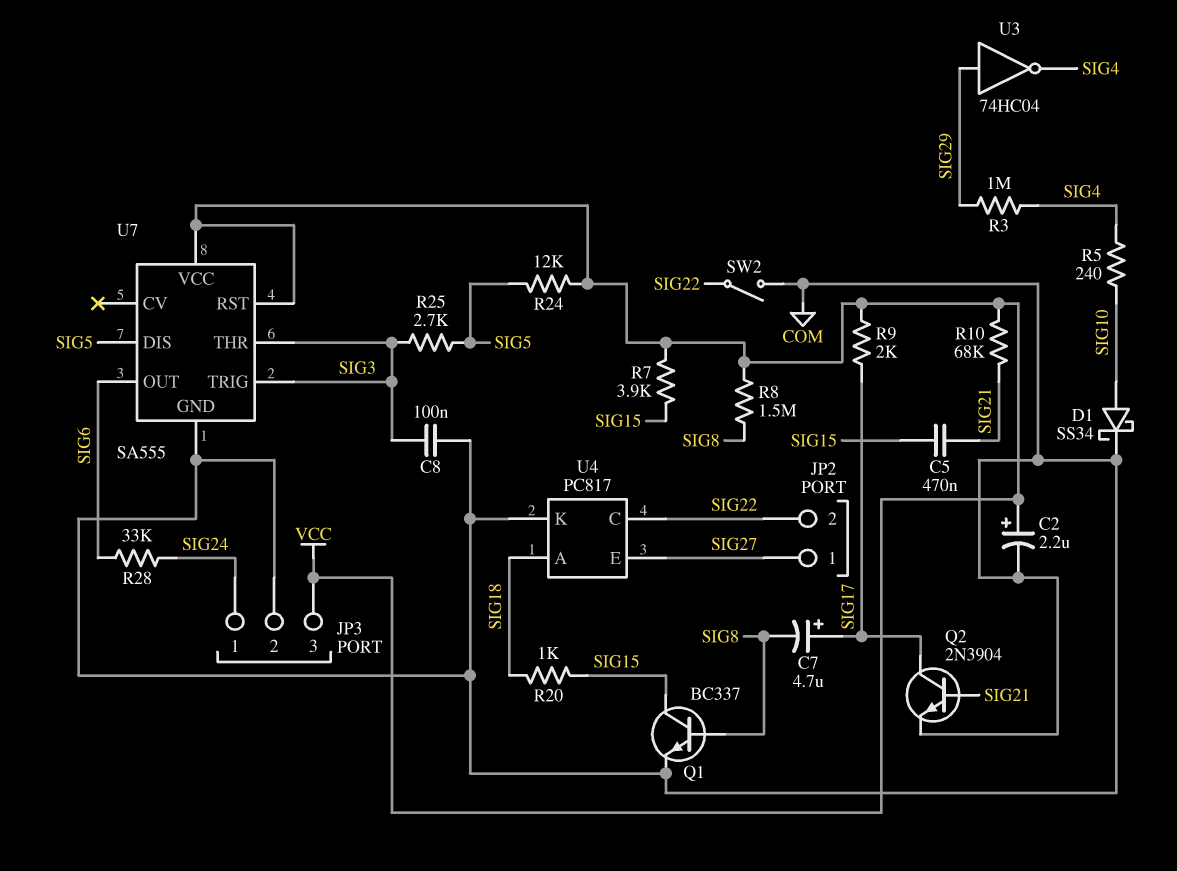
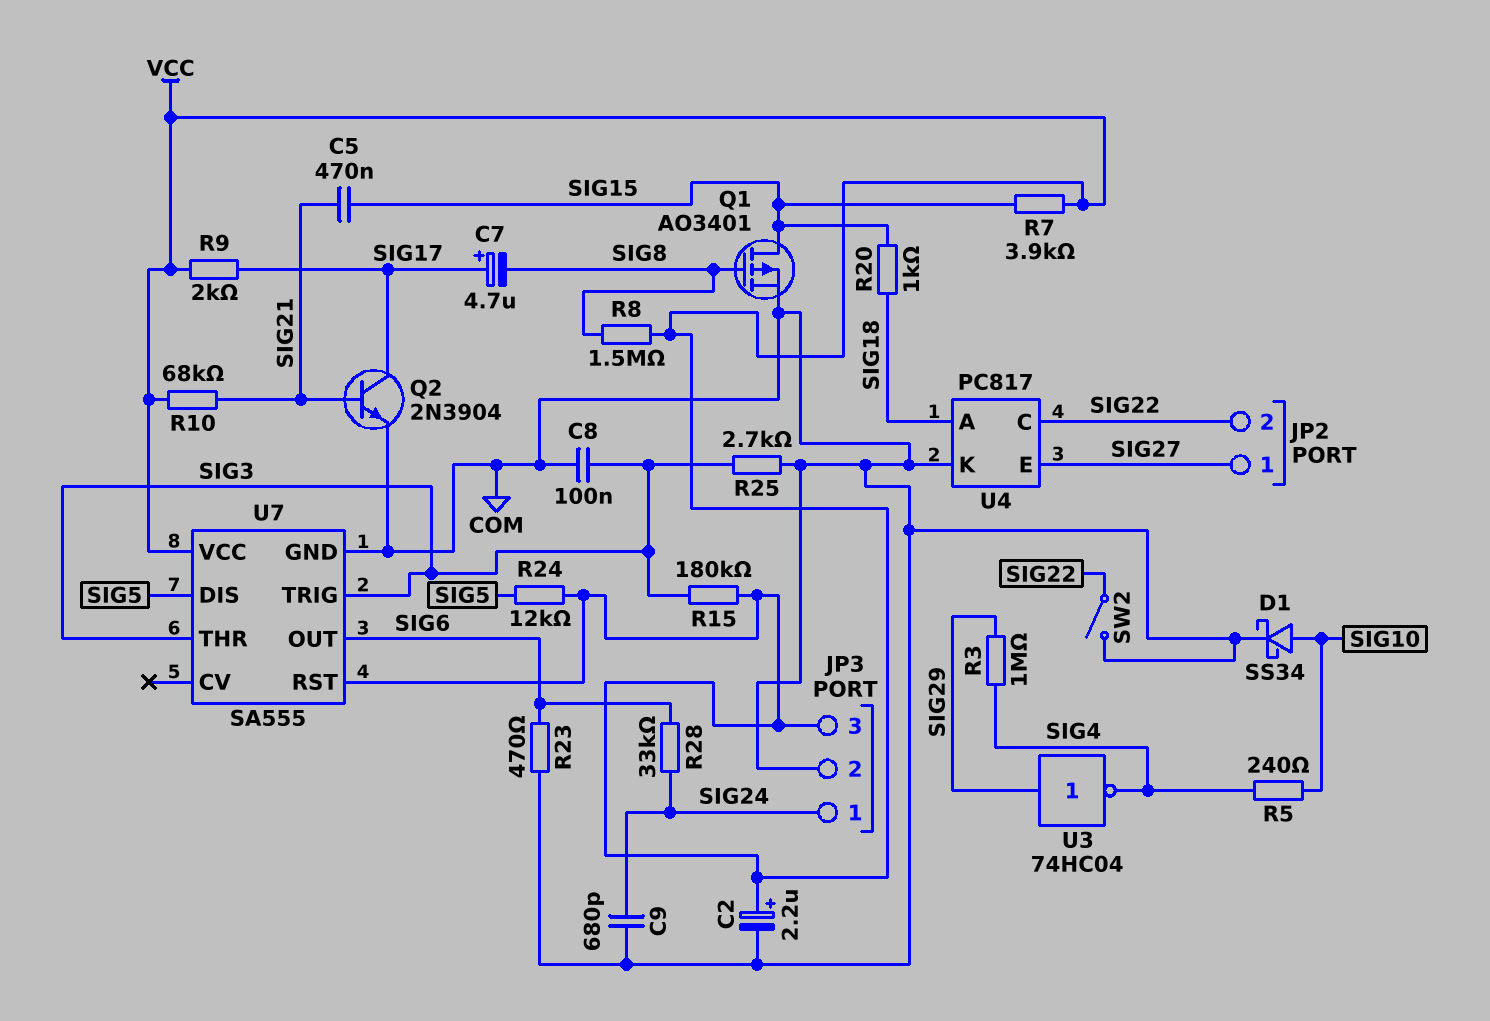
C9: none -> 680pF (COM, SIG24)
Q1: NPN BC337 (B SIG8, C SIG15, E COM) -> PMOS AO3401 (G SIG8, D SIG15, S COM)
R15: none -> 180k (SIG3, VCC)
R23: none -> 470 (COM, SIG6)
R25: 2.7k (SIG3, SIG5) -> 2.7k (COM, SIG3)

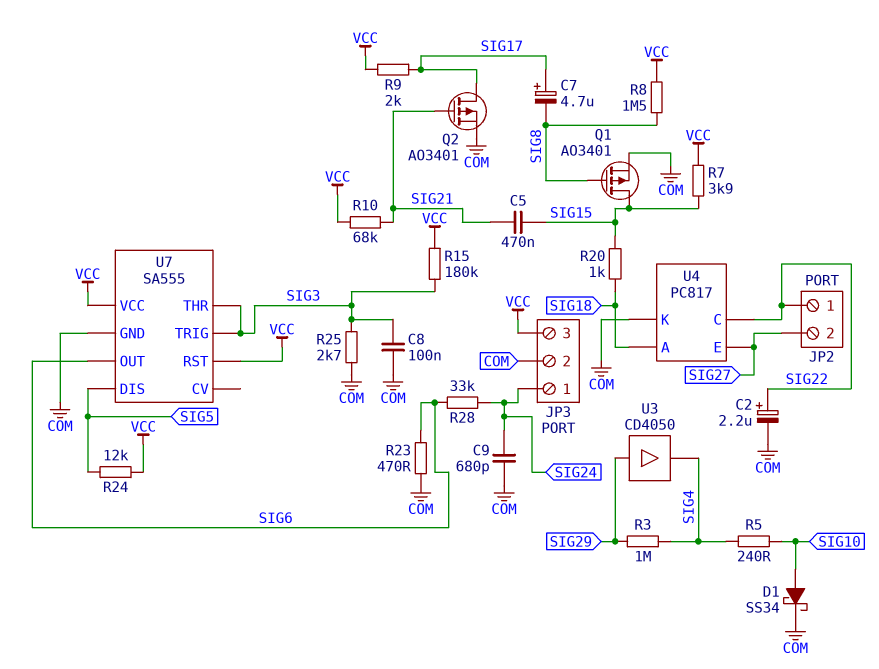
C2: 2.2uF (plus VCC, minus COM) -> 2.2uF (plus SIG22, minus COM)
JP2 pin 1: SIG27 -> SIG22
JP2 pin 2: SIG22 -> SIG27
Q2: NPN 2N3904 (B SIG21, C SIG17, E COM) -> PMOS AO3401 (G SIG21, D SIG17, S COM)
SW2: switch (COM, SIG22) -> none
U3: NOT 74HC04 (in SIG29, out SIG4) -> buffer CD4050 (in SIG29, out SIG4)

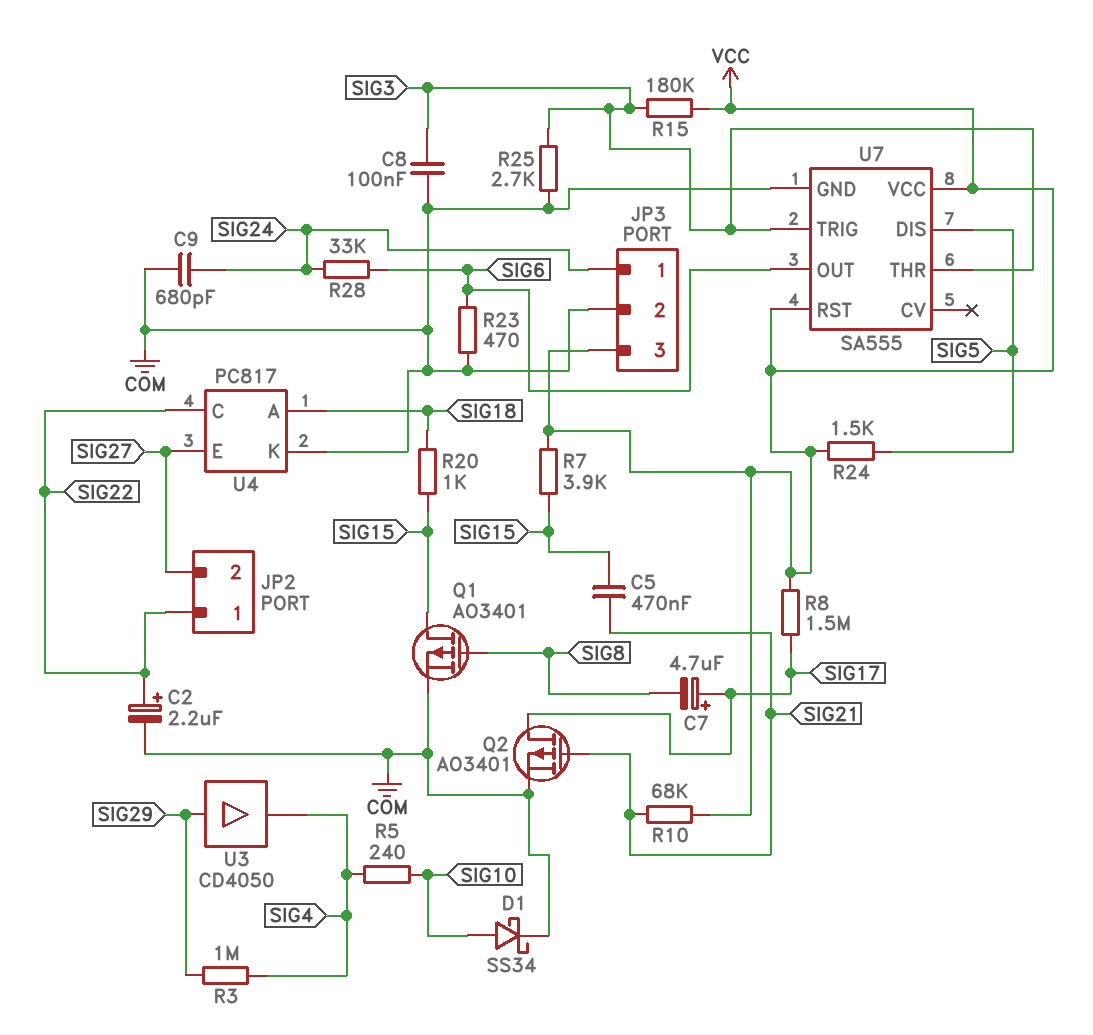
R8: 1.5M (SIG8, VCC) -> 1.5M (SIG17, VCC)
R9: 2k (SIG17, VCC) -> none
R24: 12k (SIG5, VCC) -> 1.5k (SIG5, VCC)

